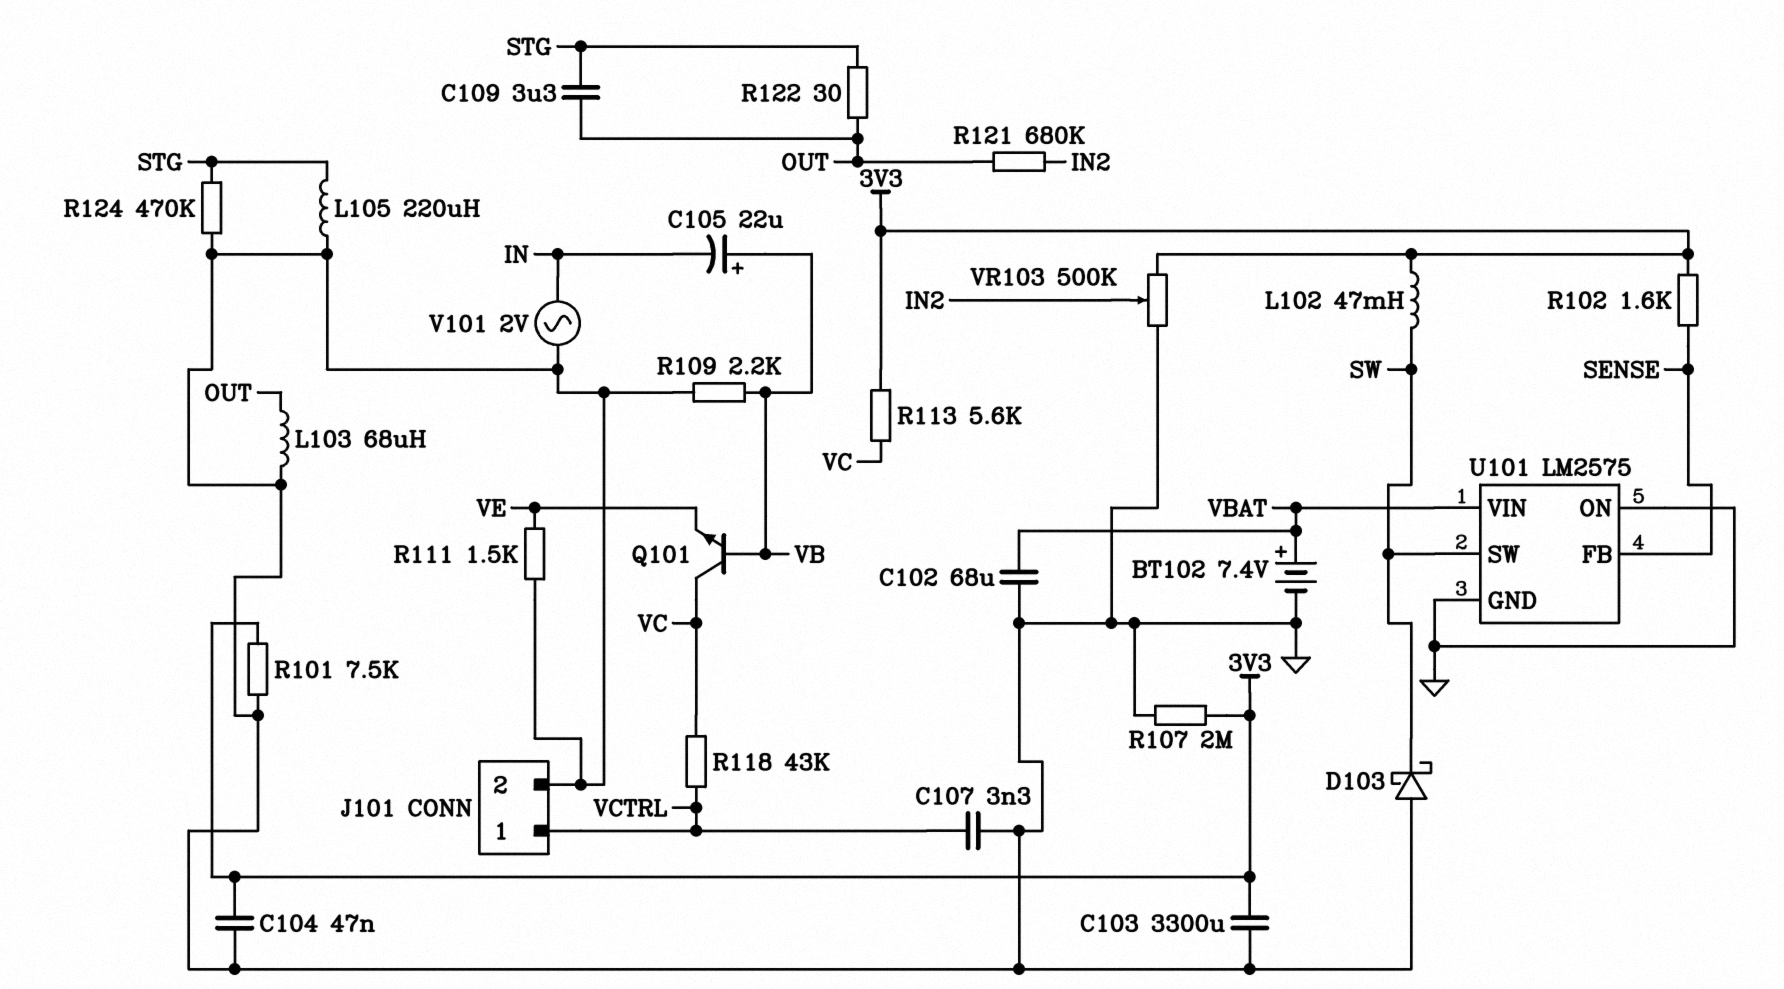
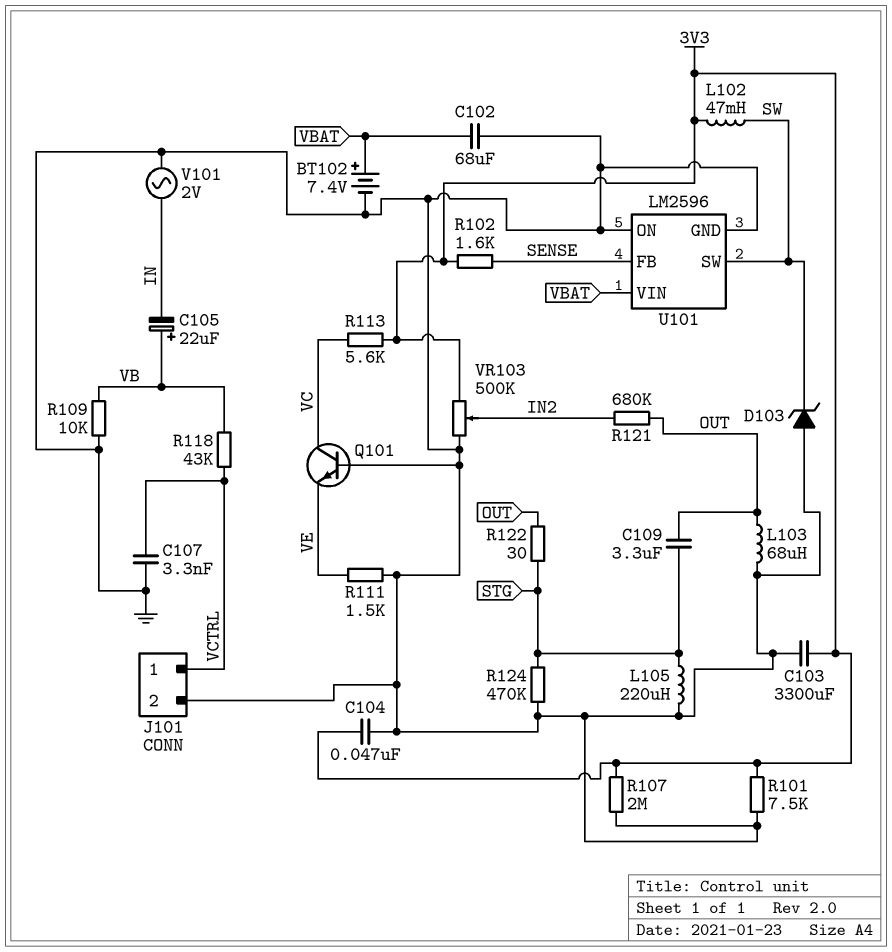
D103: schottky (A GND, K SW) -> zener (A GND, K SW)
Q101: NPN (B VB, C VC, E VE) -> NPN (B GND, C VC, E VE)
R109: 2.2k (GND, VB) -> 10k (GND, VB)
R118: 43k (VC, VCTRL) -> 43k (VB, VCTRL)
U101: LM2575 -> LM2596

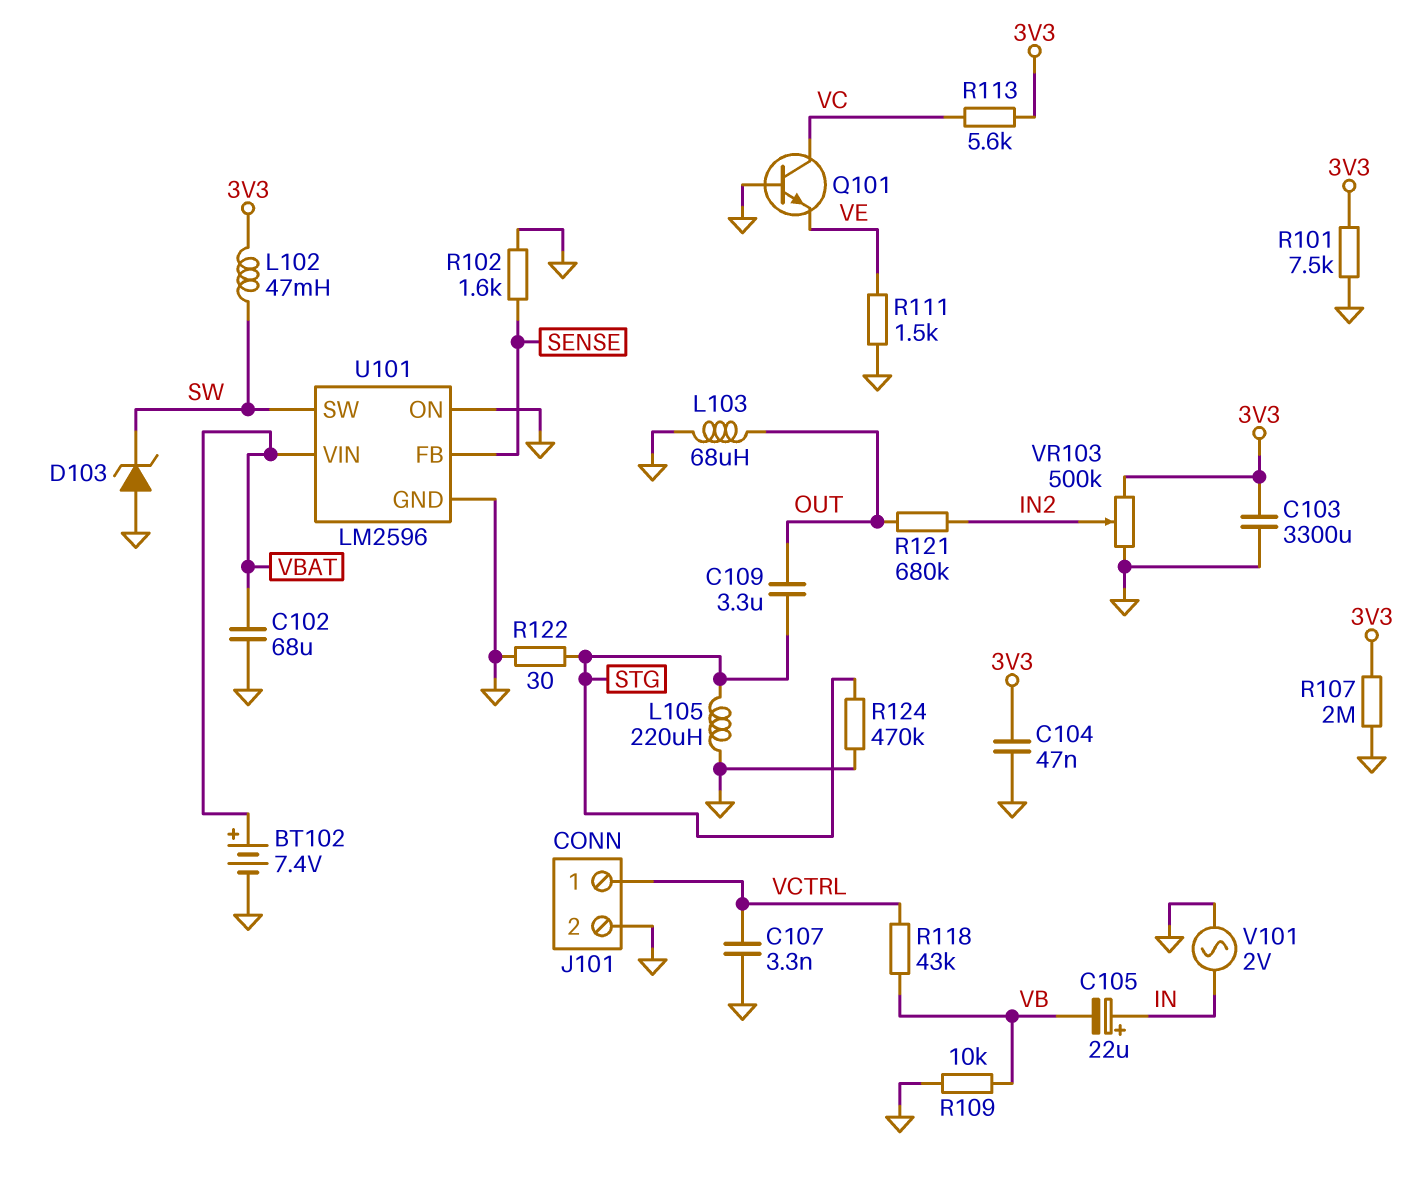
C105: 22uF (plus VB, minus IN) -> 22uF (plus IN, minus VB)
R102: 1.6k (3V3, SENSE) -> 1.6k (GND, SENSE)
R122: 30 (OUT, STG) -> 30 (GND, STG)

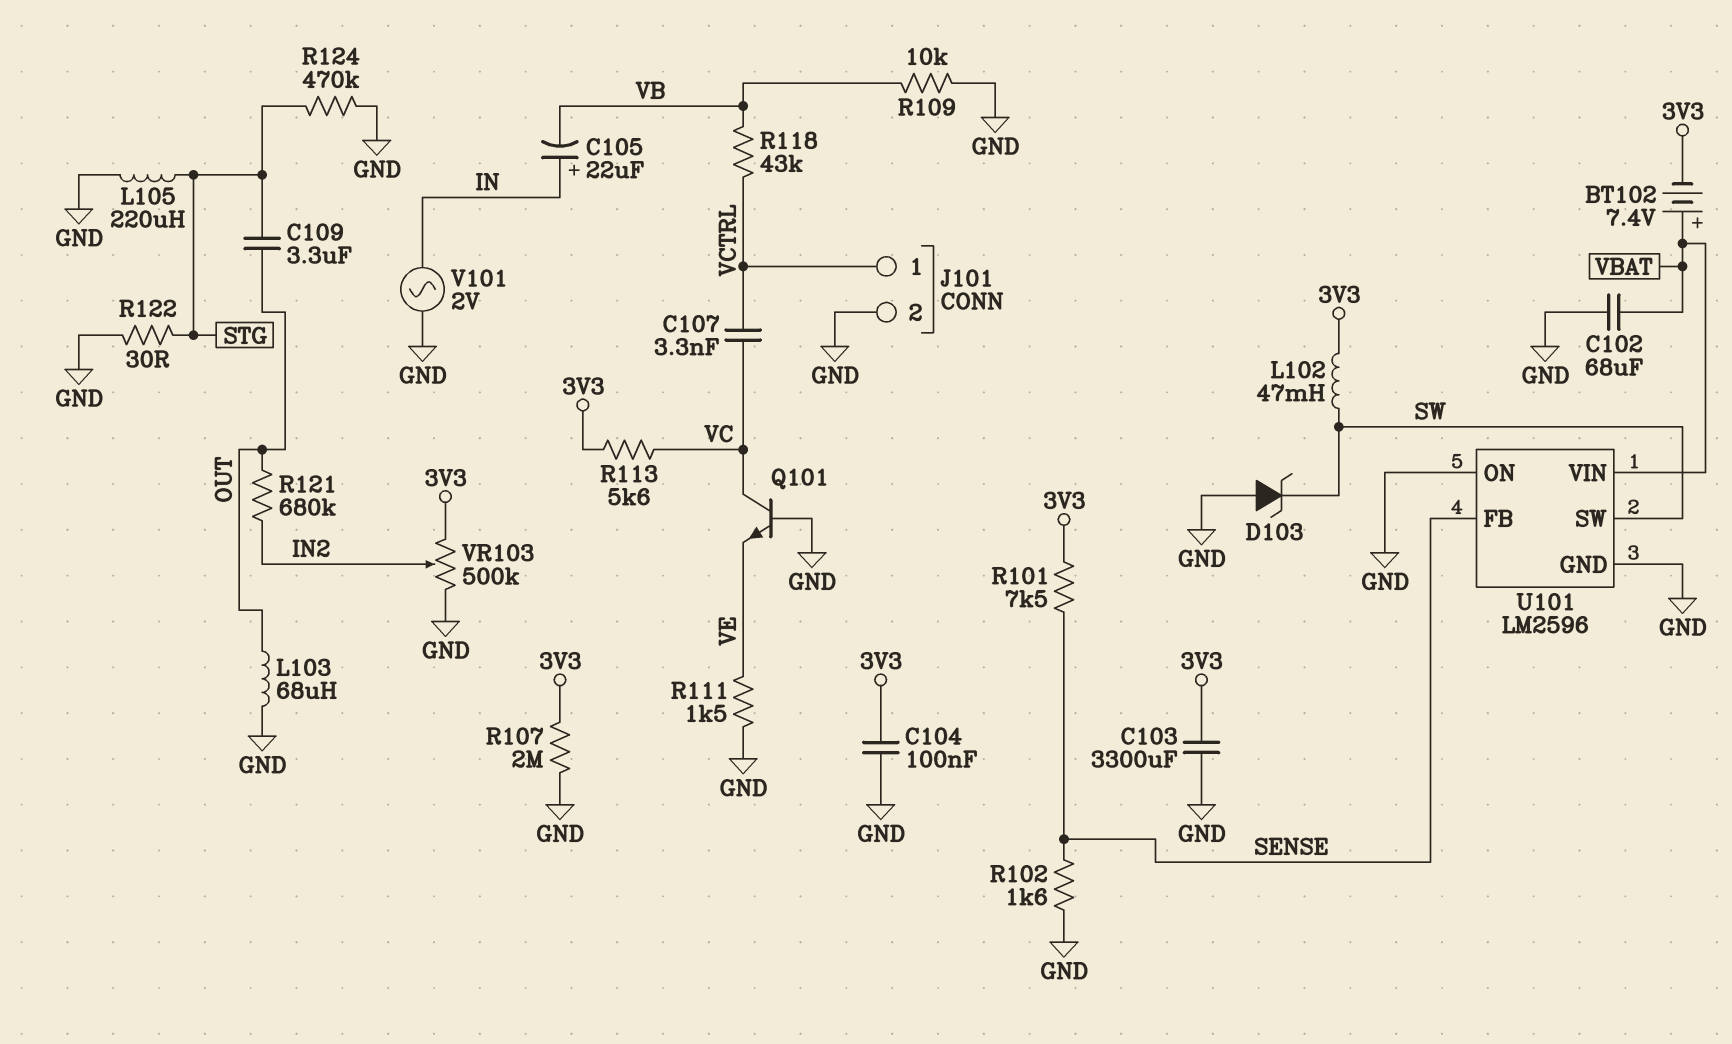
BT102: 7.4V (plus VBAT, minus GND) -> 7.4V (plus VBAT, minus 3V3)
C104: 47nF (3V3, GND) -> 100nF (3V3, GND)
C107: 3.3nF (GND, VCTRL) -> 3.3nF (VC, VCTRL)
R101: 7.5k (3V3, GND) -> 7.5k (3V3, SENSE)

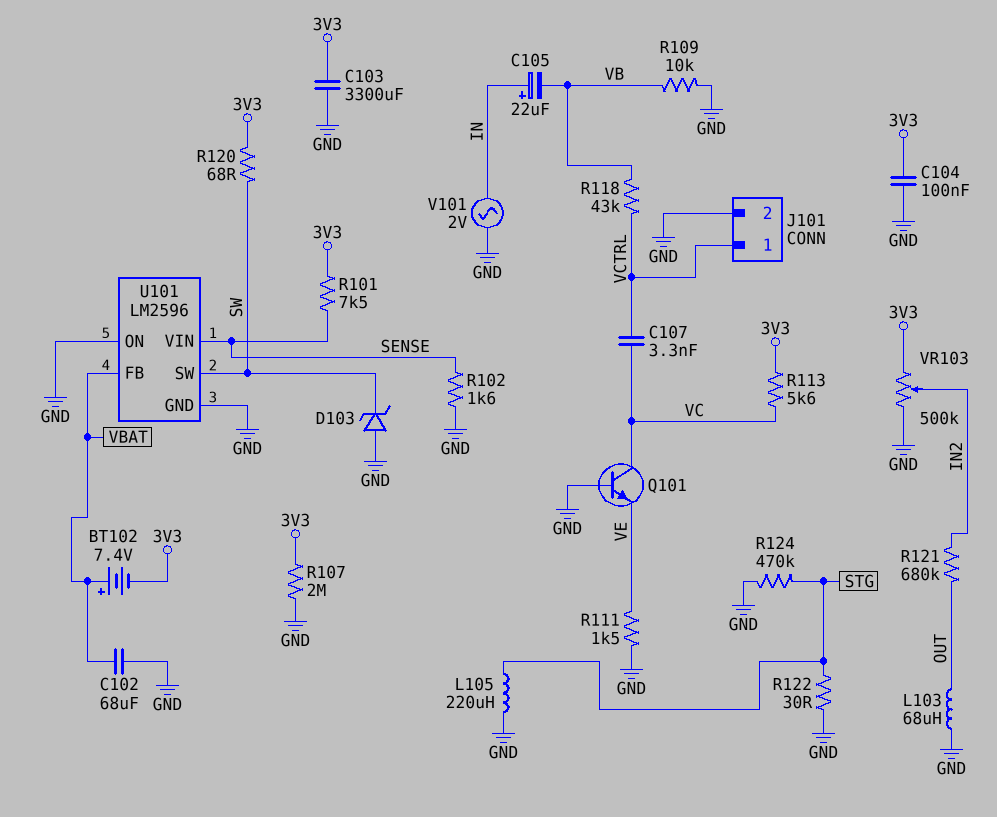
C109: 3.3uF (OUT, STG) -> none
L102: 47mH (3V3, SW) -> none
R120: none -> 68 (3V3, SW)
U101 pin FB: SENSE -> VBAT
U101 pin VIN: VBAT -> SENSE

